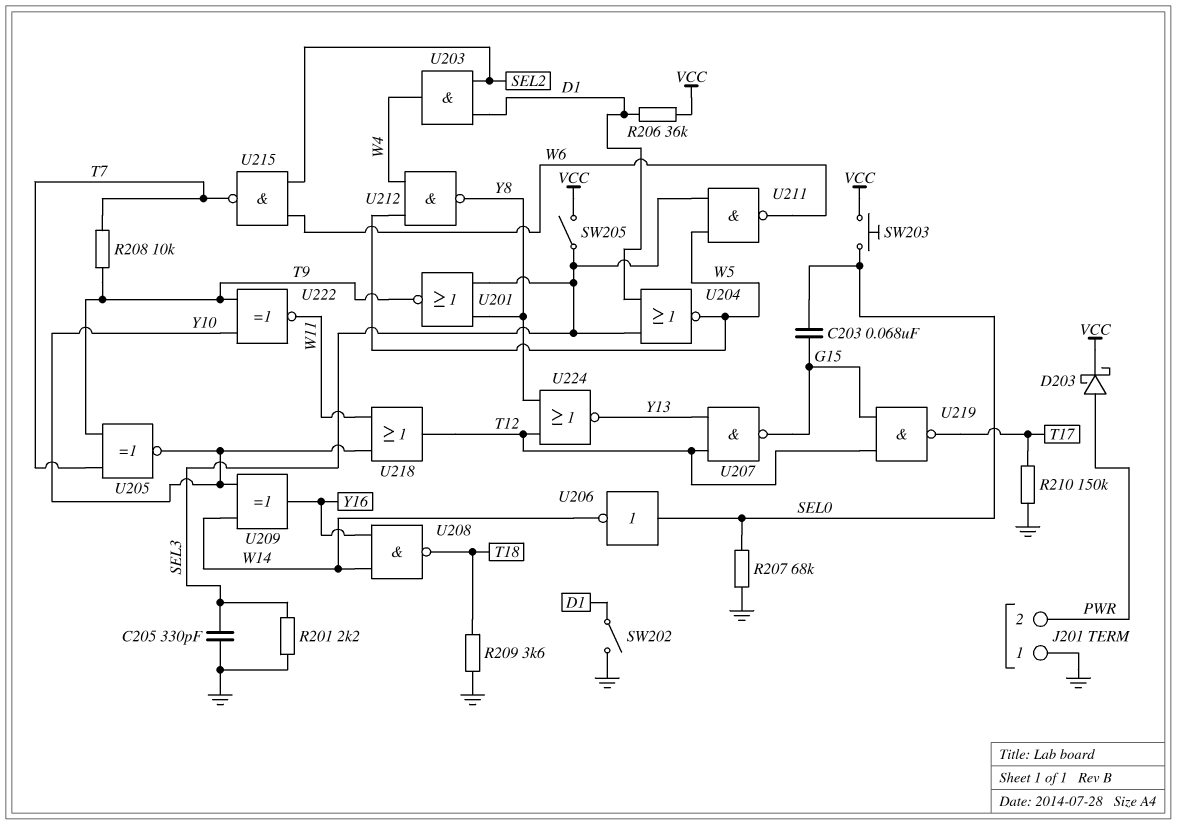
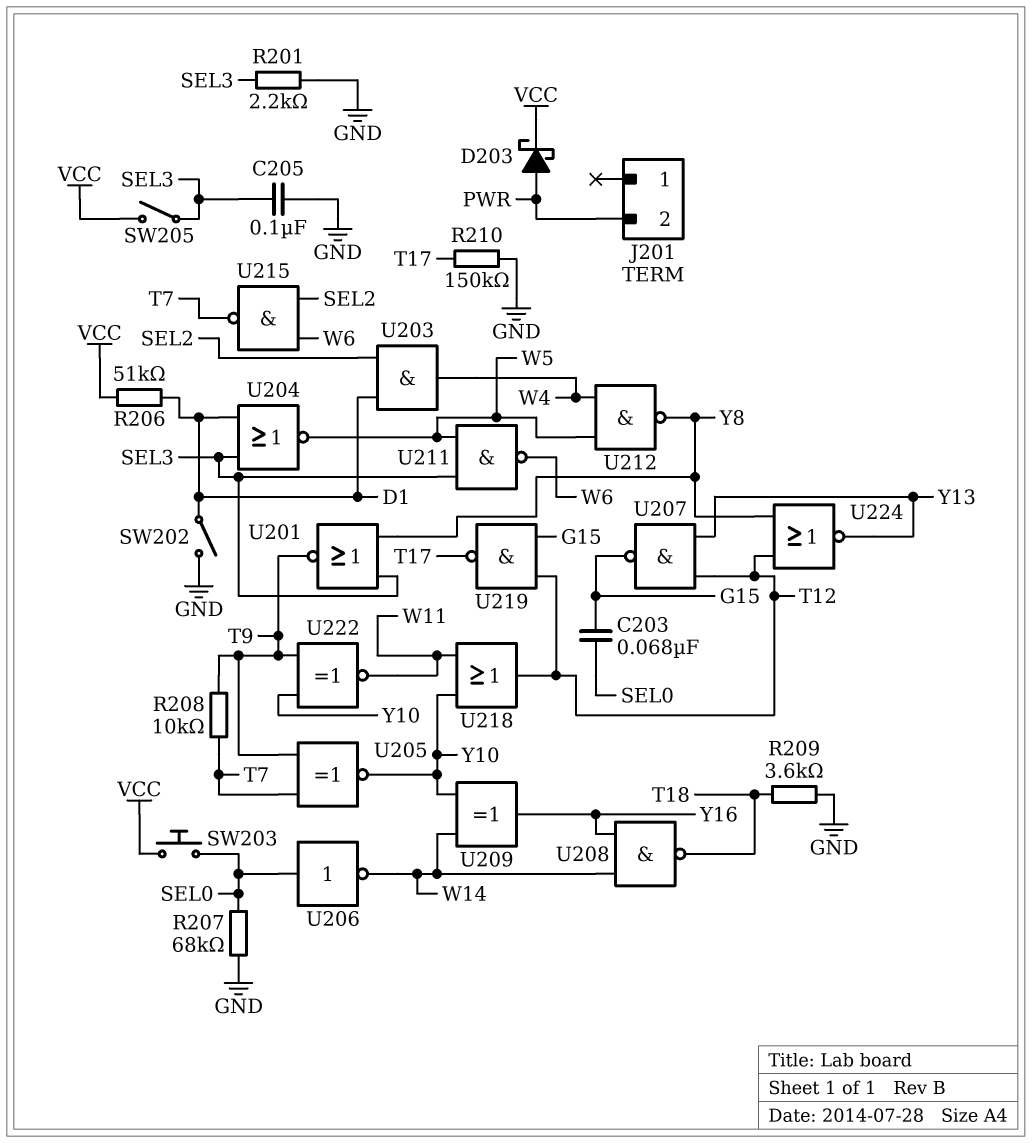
C205: 330pF (GND, SEL3) -> 100nF (GND, SEL3)
J201 pin 1: GND -> none
R206: 36k (D1, VCC) -> 51k (D1, VCC)

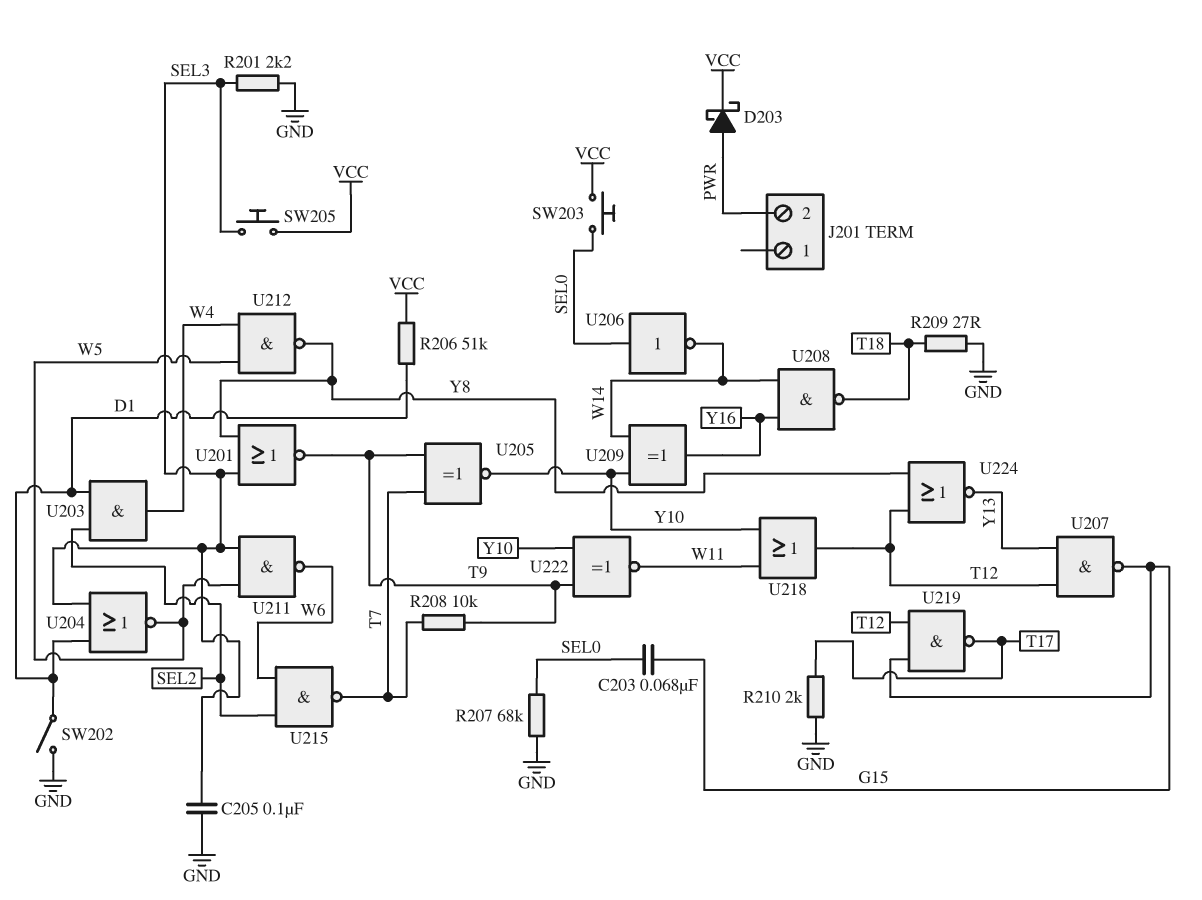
R209: 3.6k (GND, T18) -> 27 (GND, T18)
R210: 150k (GND, T17) -> 2k (GND, T17)
SW205: switch (SEL3, VCC) -> button (SEL3, VCC)

